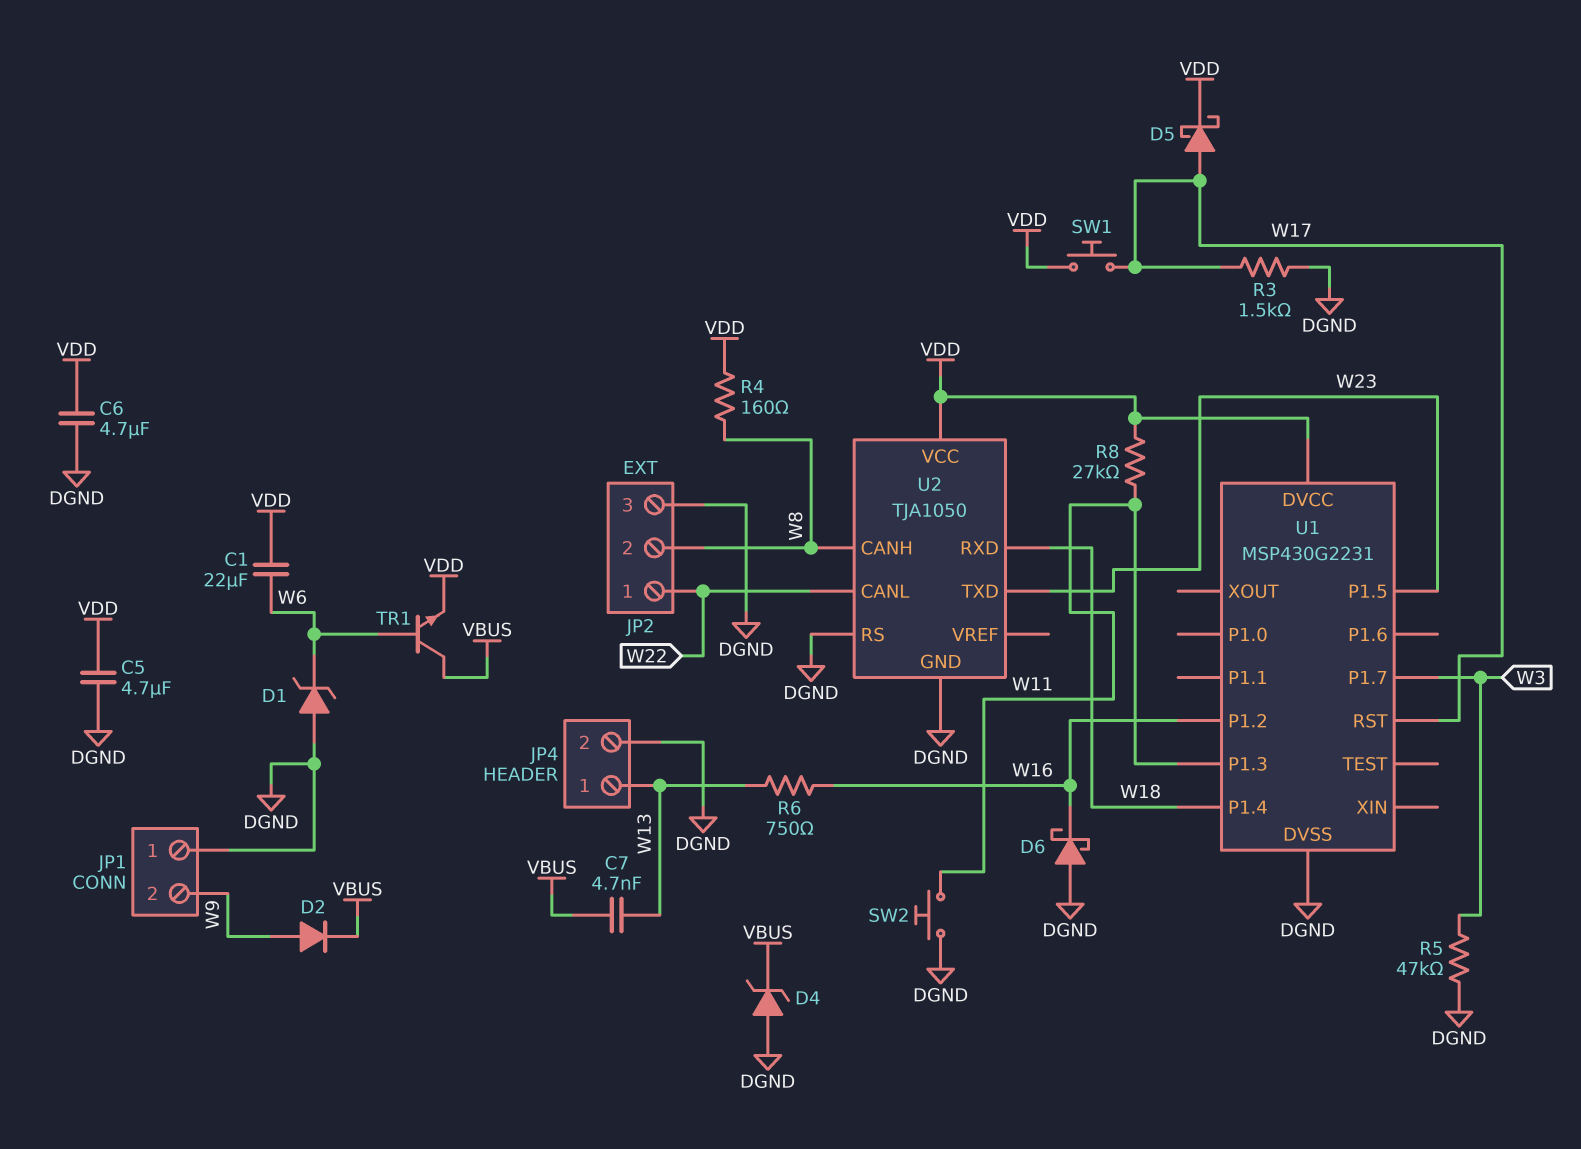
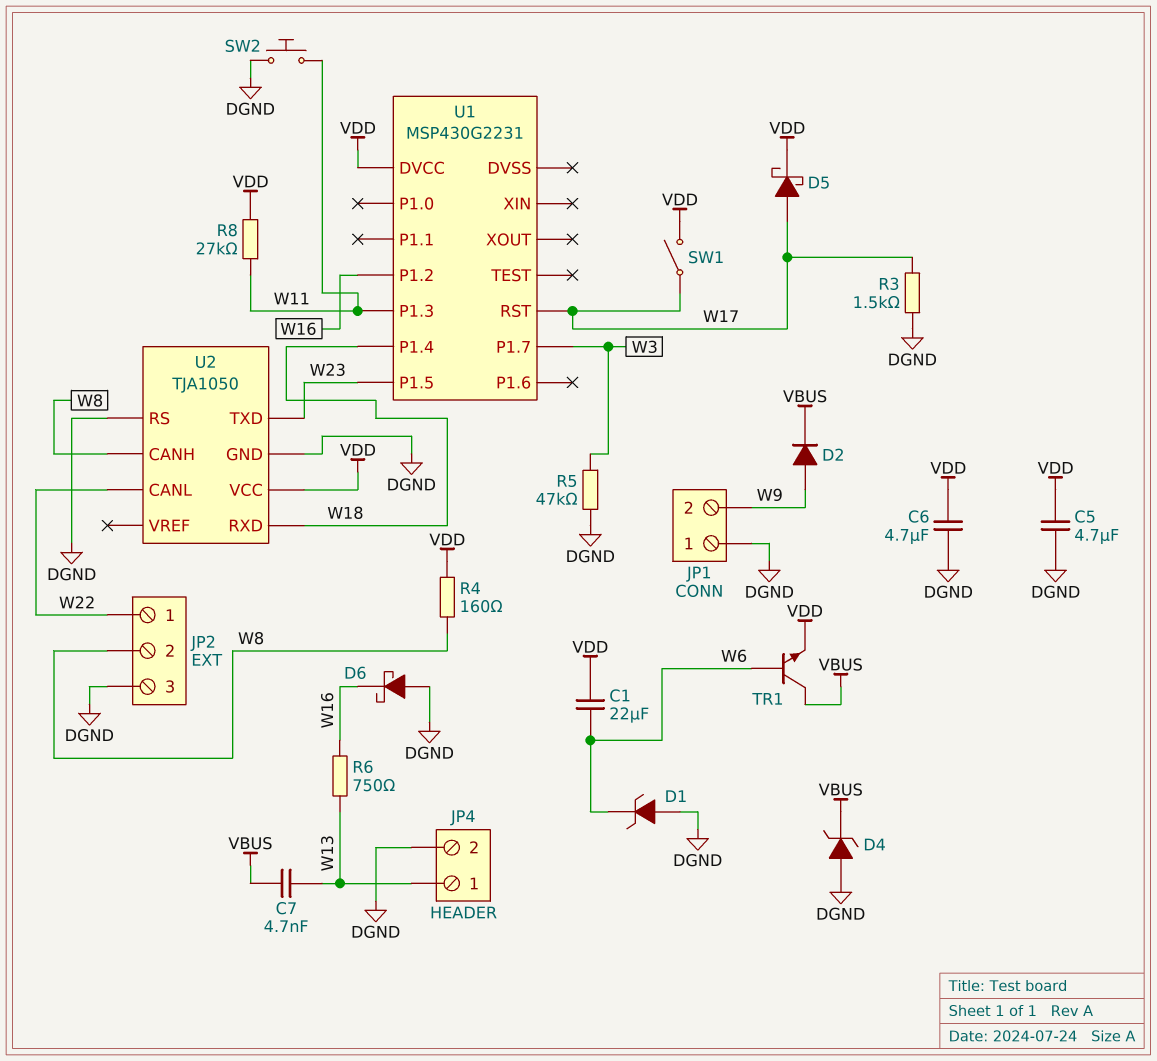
SW1: button (VDD, W17) -> switch (VDD, W17)
U1 pin DVSS: DGND -> none

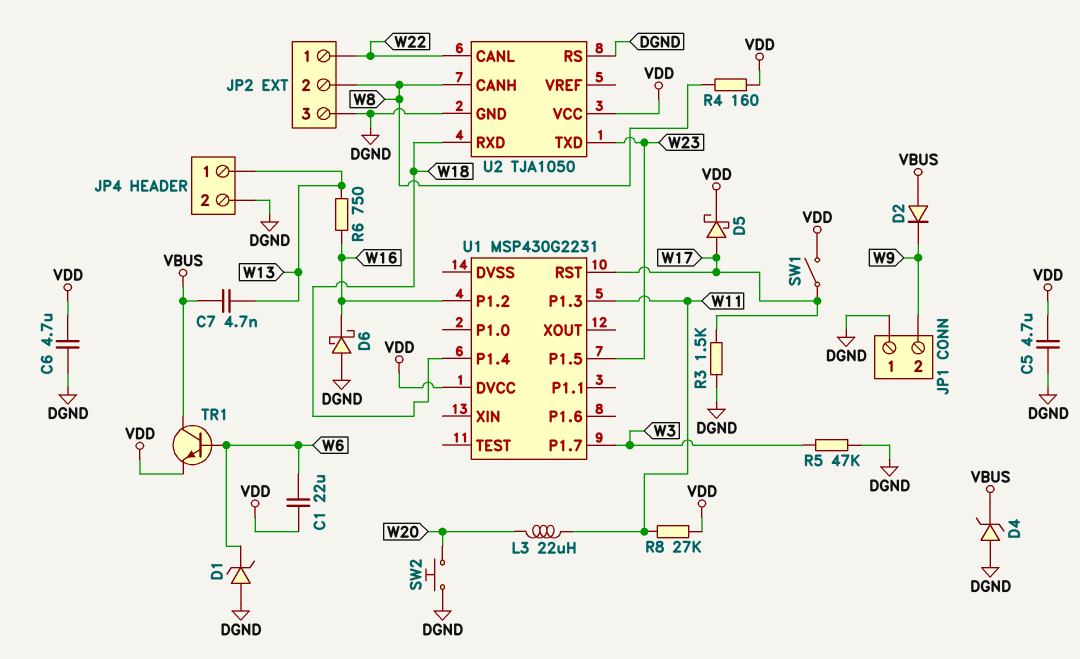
D2: diode (A W9, K VBUS) -> diode (A VBUS, K W9)
L3: none -> 22uH (W11, W20)
SW2: button (DGND, W11) -> button (DGND, W20)

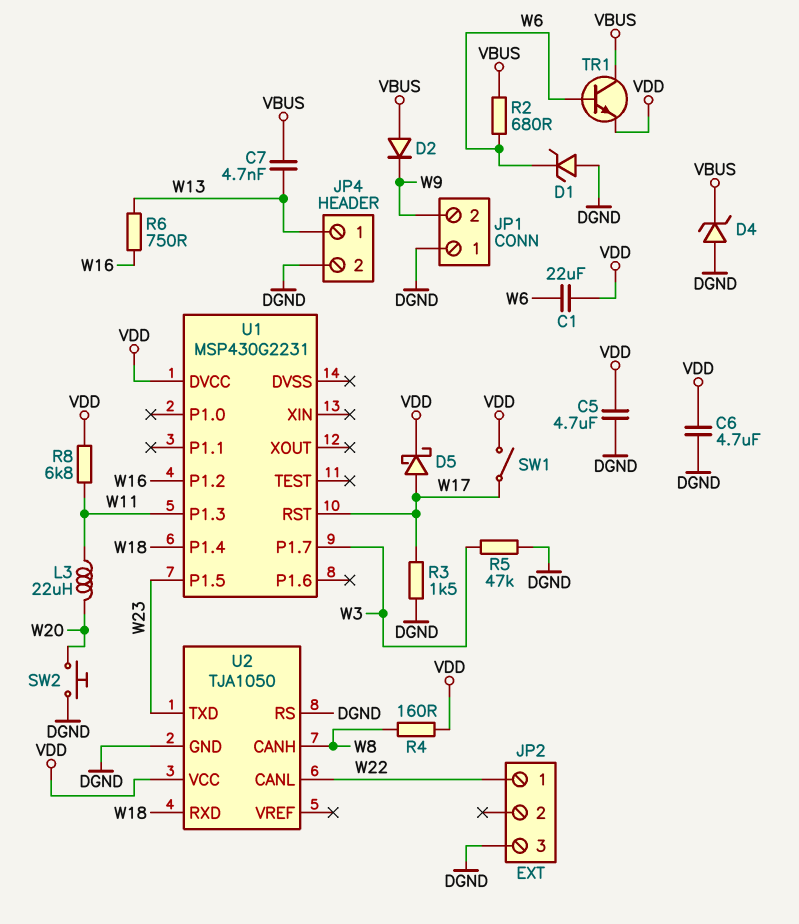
D6: schottky (A DGND, K W16) -> none
JP2 pin 2: W8 -> none
R2: none -> 680 (VBUS, W6)
R8: 27k (VDD, W11) -> 6.8k (VDD, W11)

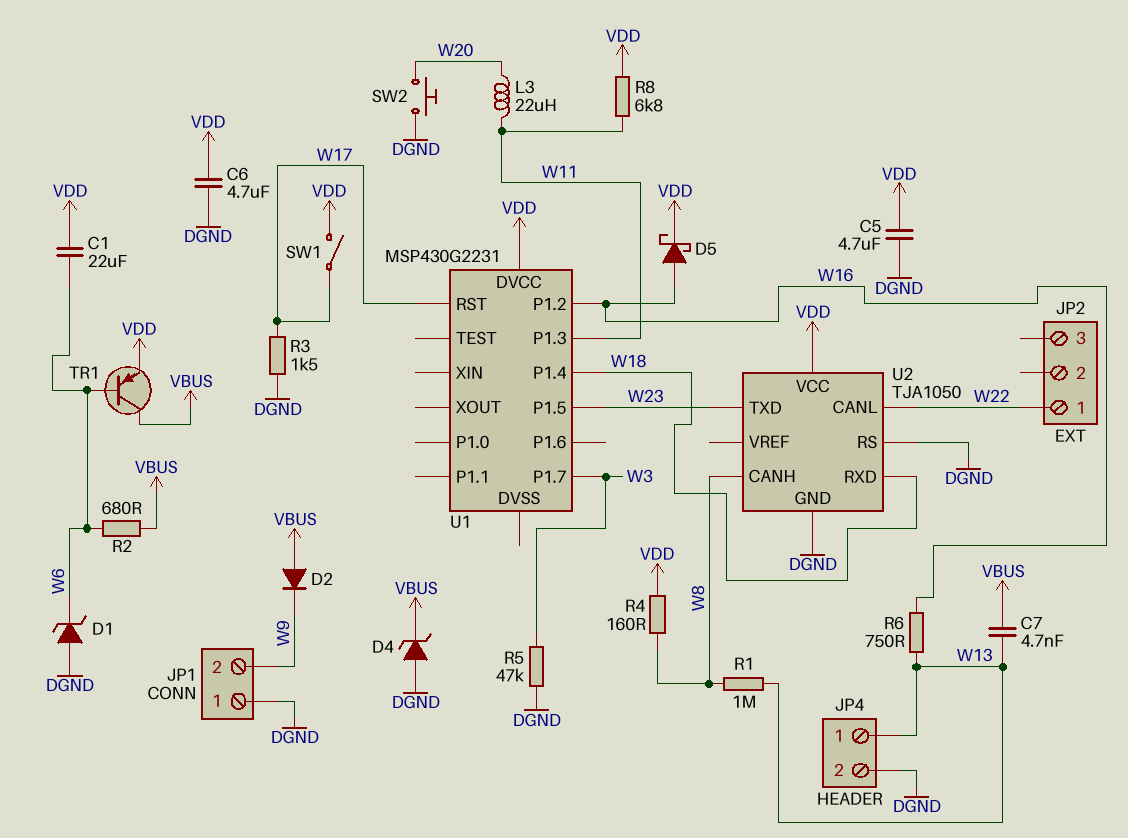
D5: schottky (A W17, K VDD) -> schottky (A W16, K VDD)
JP2 pin 3: DGND -> none
R1: none -> 1M (W8, W13)
TR1: NPN (B W6, C VBUS, E VDD) -> PNP (B W6, C VBUS, E VDD)

